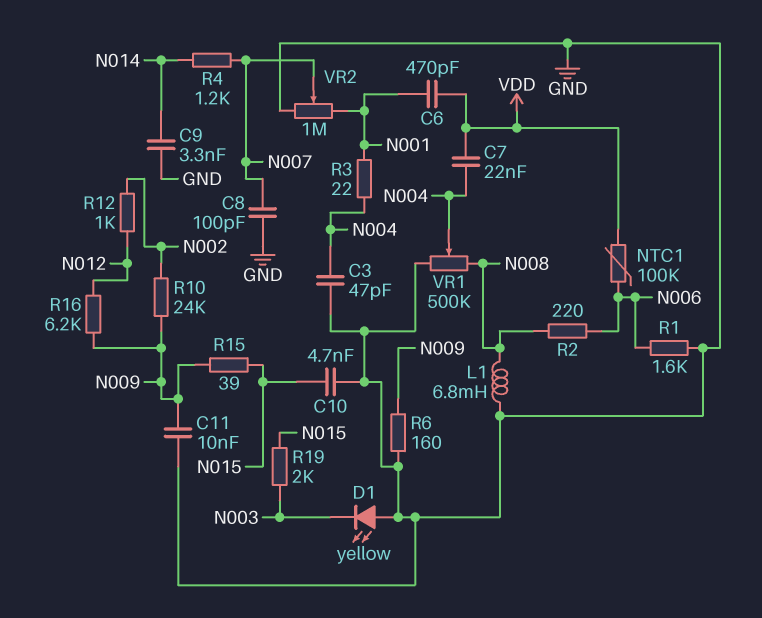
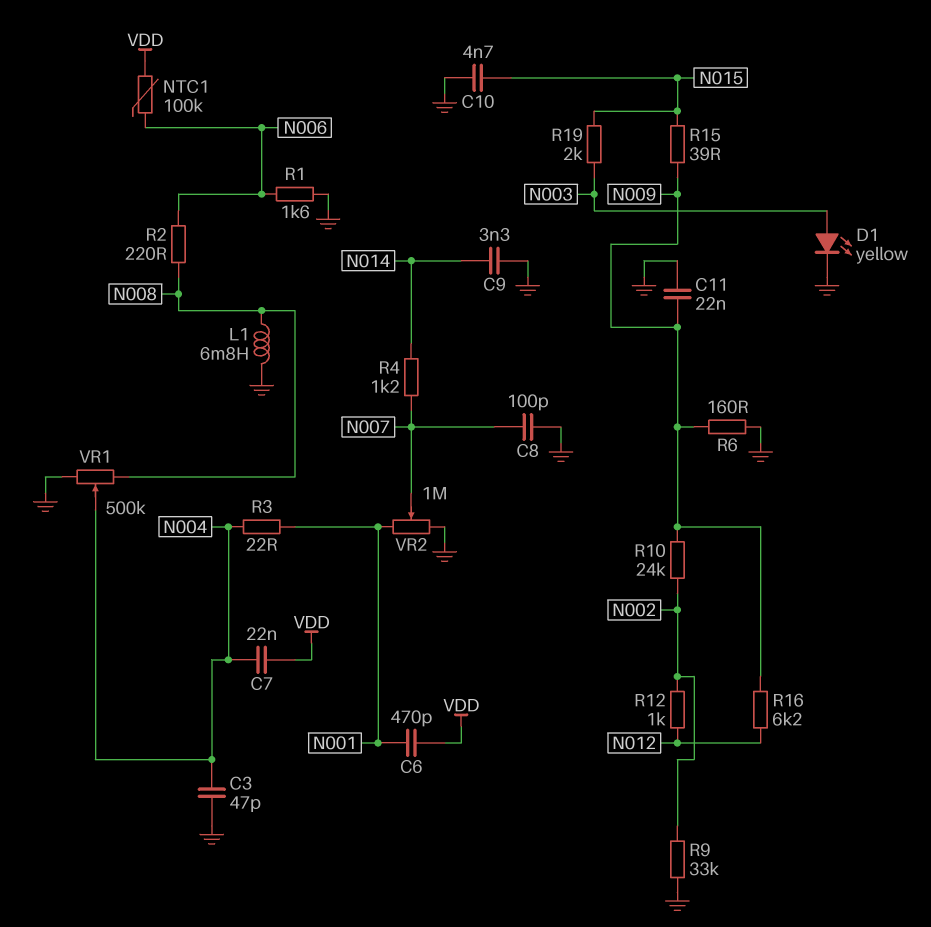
C11: 10nF (GND, N009) -> 22nF (GND, N009)
D1: LED yellow (A GND, K N003) -> LED yellow (A N003, K GND)
R9: none -> 33k (GND, N002)

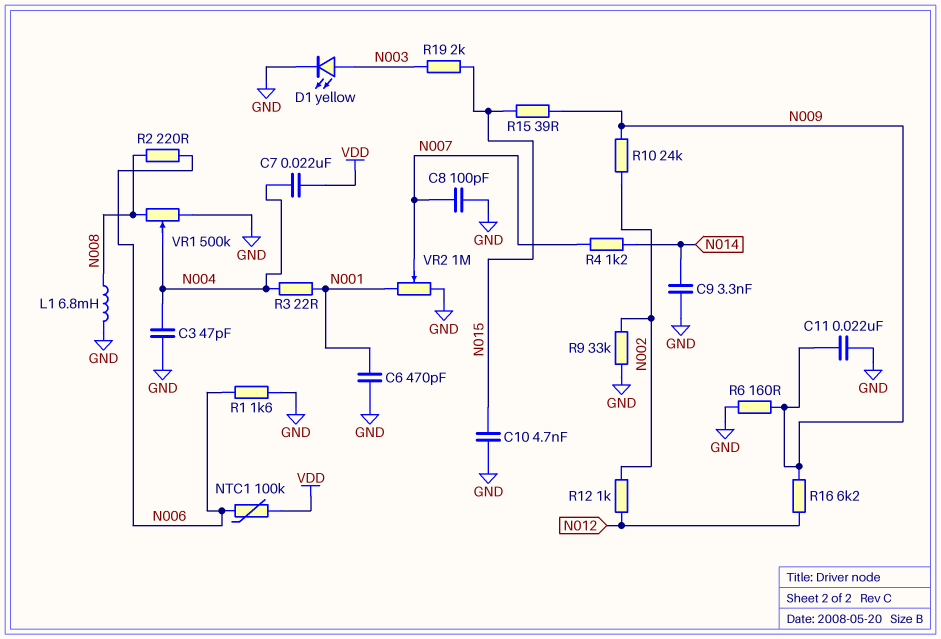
C6: 470pF (N001, VDD) -> 470pF (GND, N001)

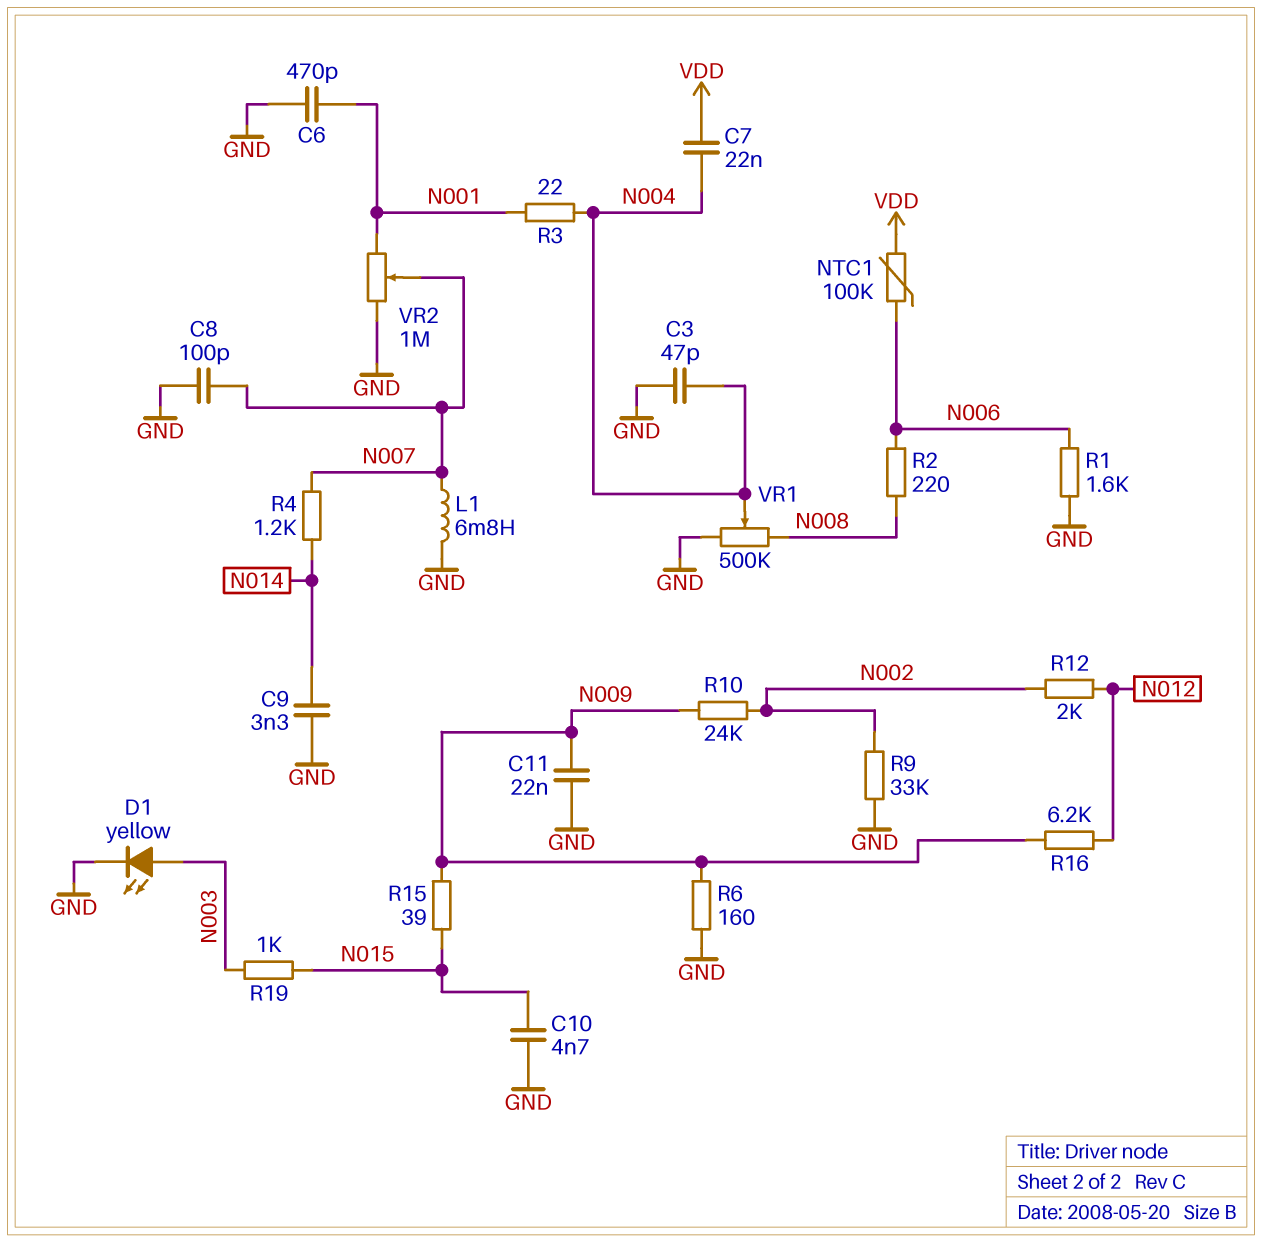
L1: 6.8mH (GND, N008) -> 6.8mH (GND, N007)
R12: 1k (N002, N012) -> 2k (N002, N012)
R19: 2k (N003, N015) -> 1k (N003, N015)

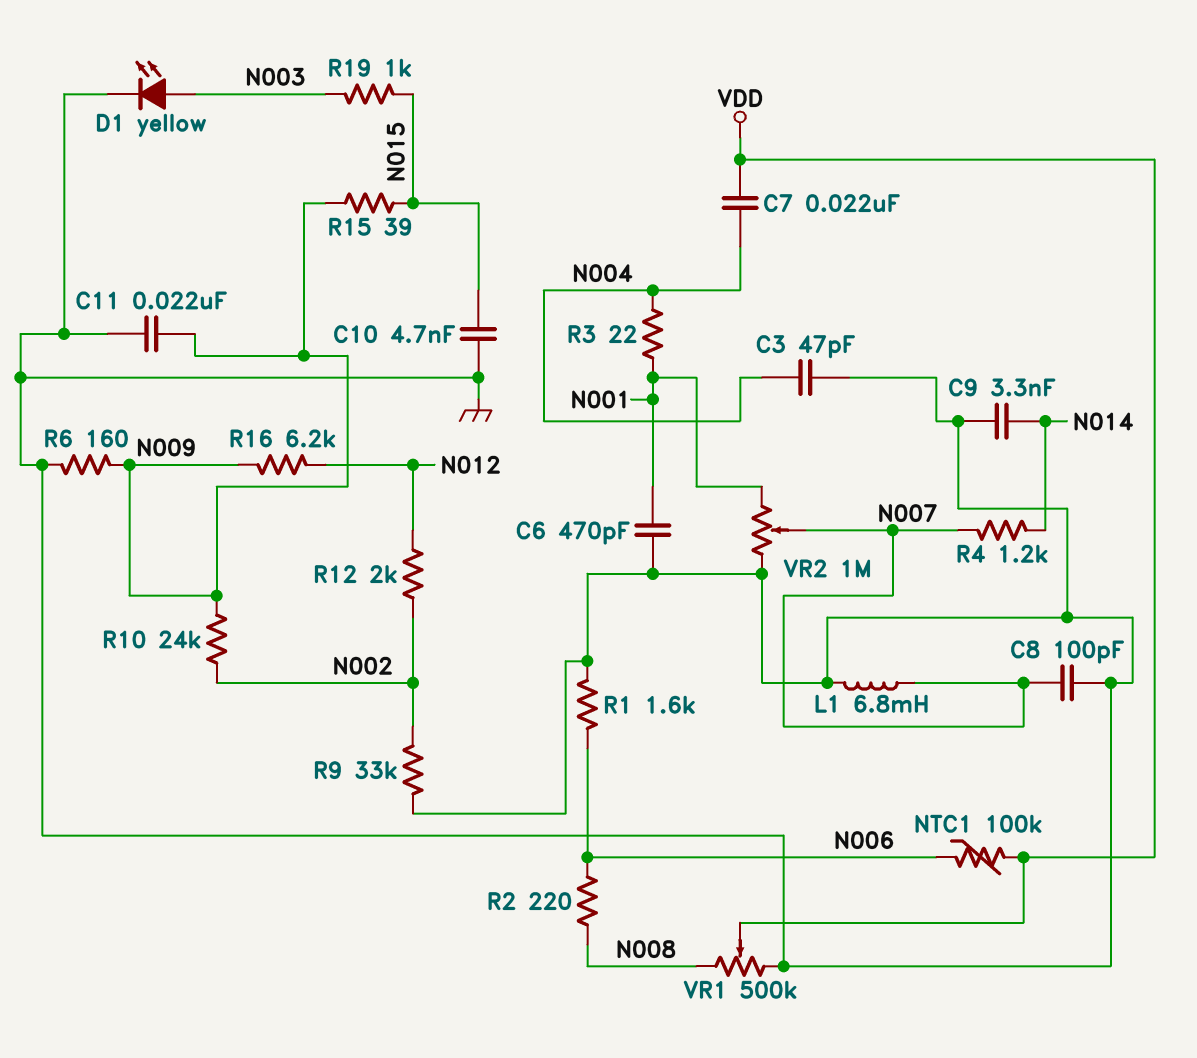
VR1: 500k (GND, N008, wiper N004) -> 500k (GND, N008, wiper VDD)

